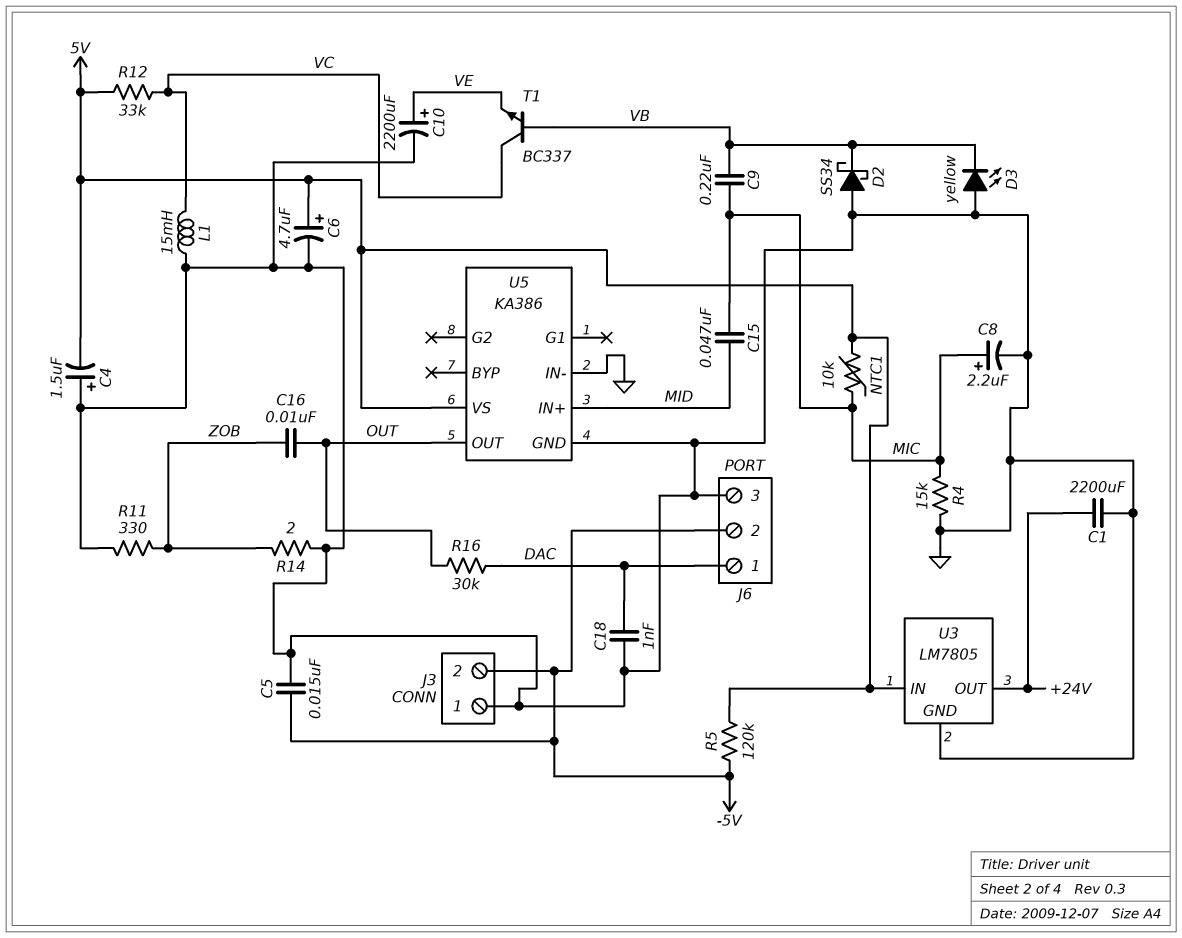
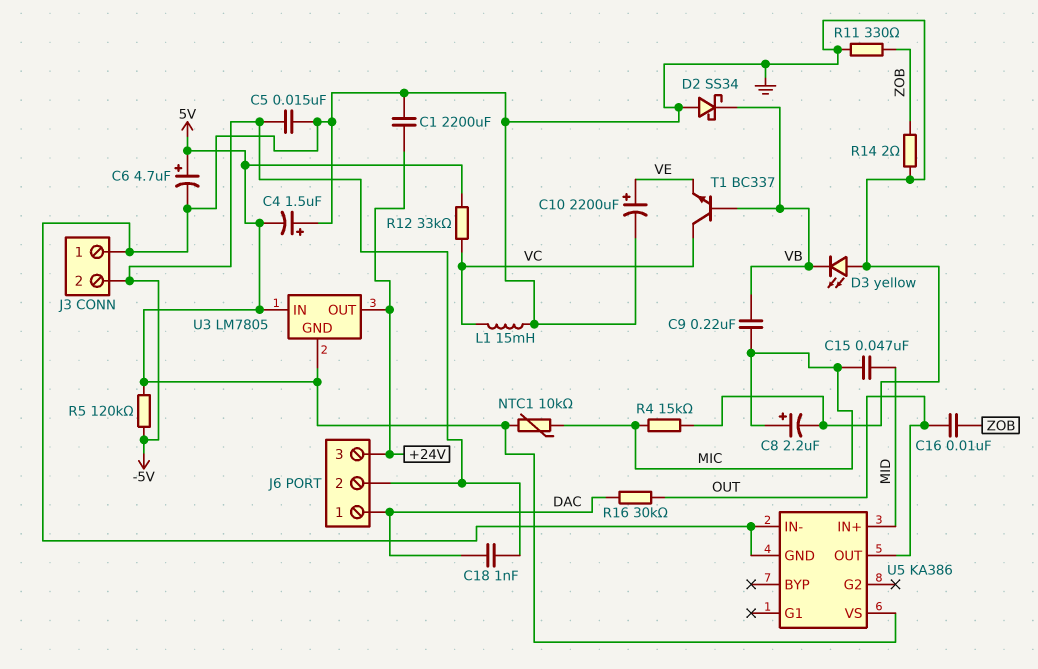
C18: 1nF (DAC, GND) -> 1nF (-5V, DAC)
J6 pin 3: GND -> +24V
U3 pin GND: GND -> 5V

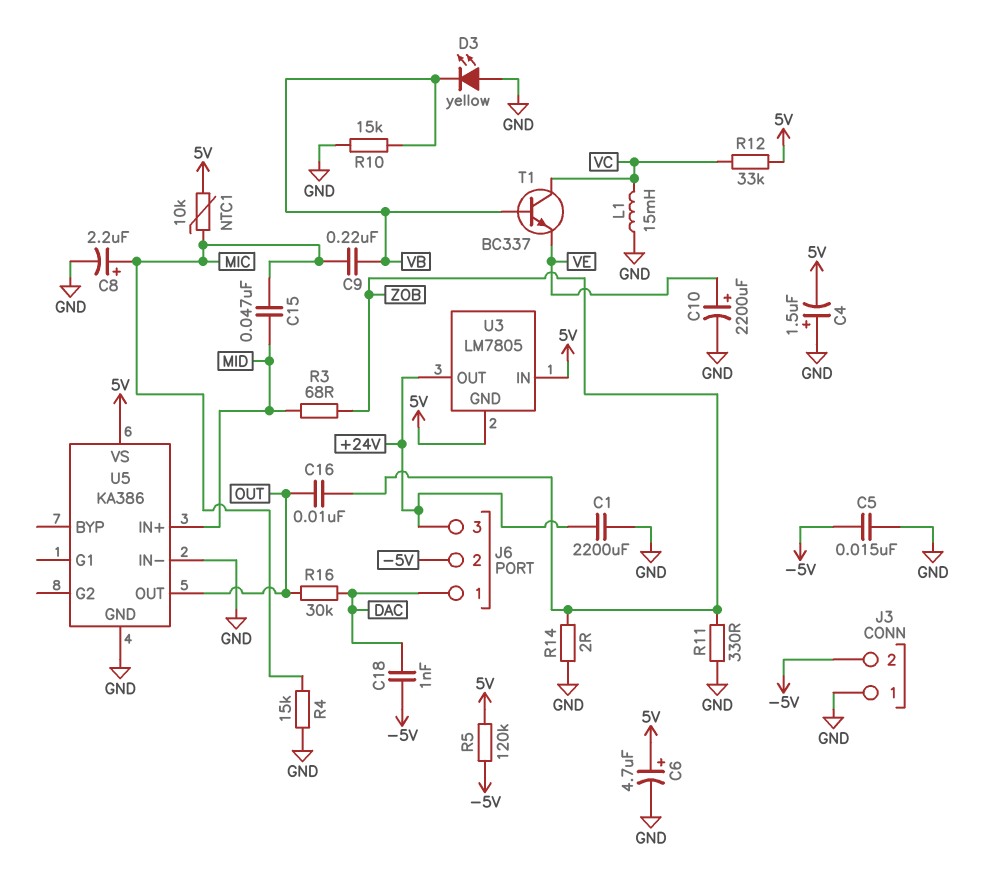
D2: schottky SS34 (A GND, K VB) -> none
R3: none -> 68 (MID, ZOB)
R10: none -> 15k (GND, VB)

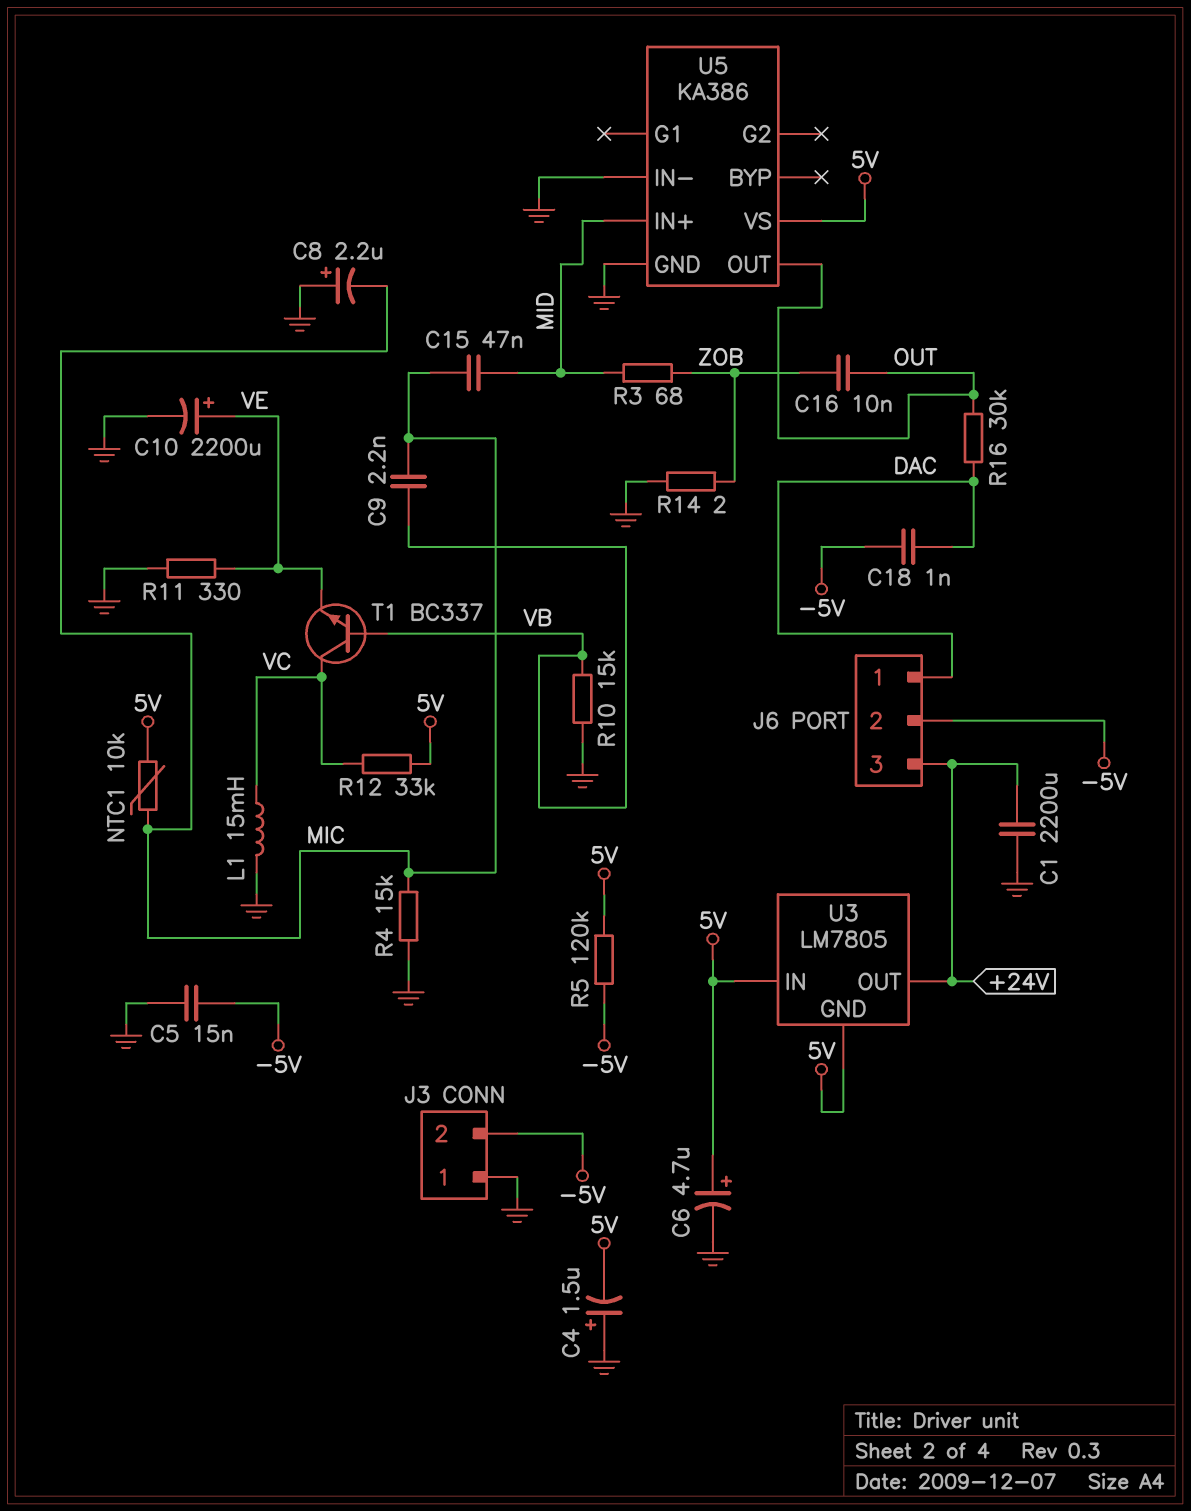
C8: 2.2uF (plus MIC, minus GND) -> 2.2uF (plus GND, minus MIC)
C9: 220nF (MIC, VB) -> 2.2nF (MIC, VB)
D3: LED yellow (A GND, K VB) -> none
R11: 330 (GND, ZOB) -> 330 (GND, VE)

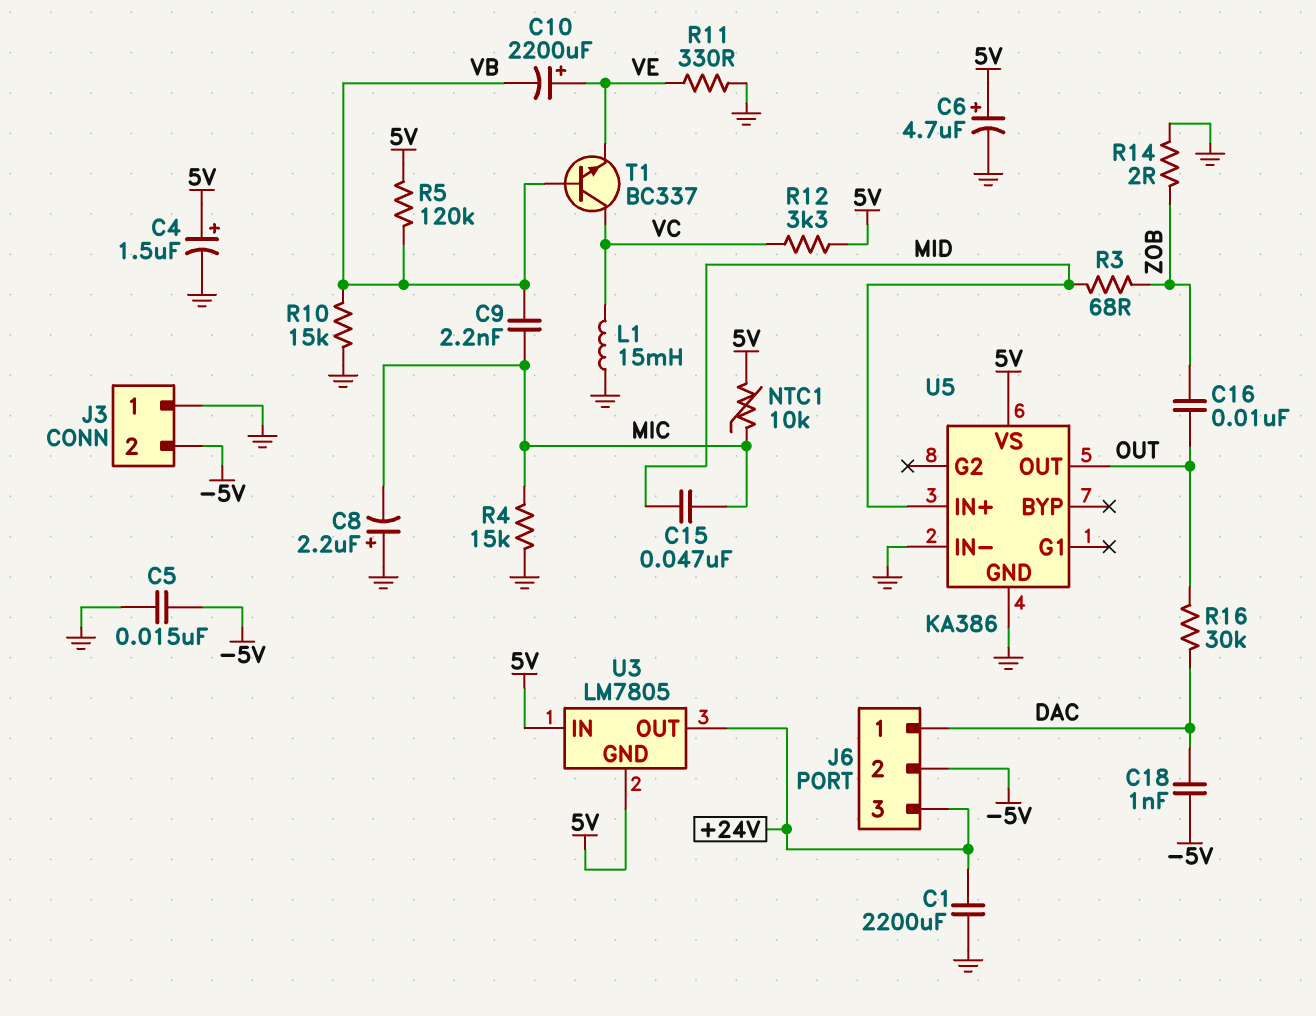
C4: 1.5uF (plus GND, minus 5V) -> 1.5uF (plus 5V, minus GND)
C10: 2200uF (plus VE, minus GND) -> 2200uF (plus VE, minus VB)
R5: 120k (-5V, 5V) -> 120k (5V, VB)
R12: 33k (5V, VC) -> 3.3k (5V, VC)

